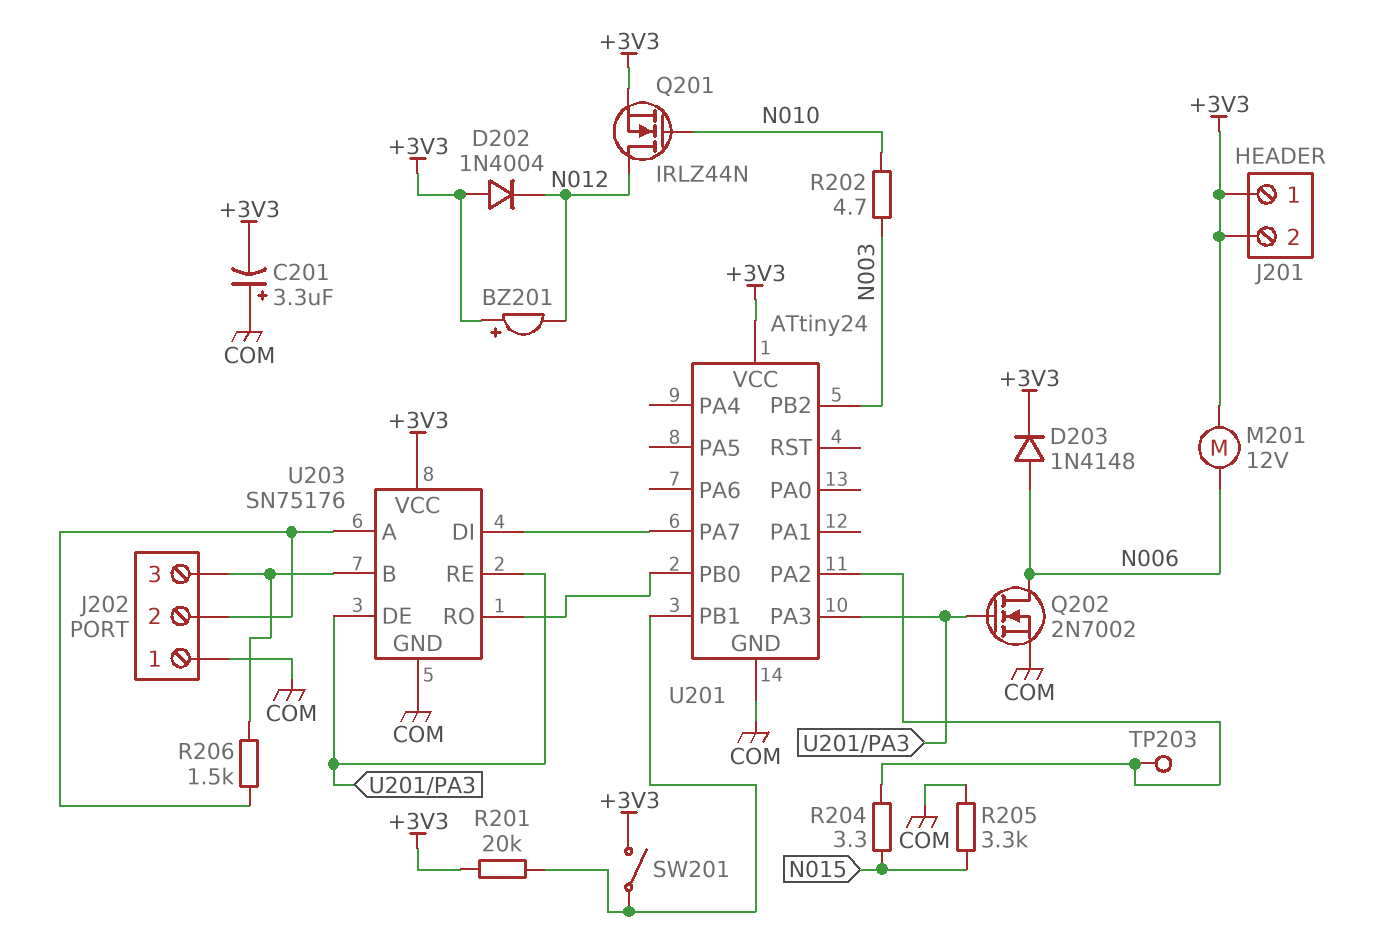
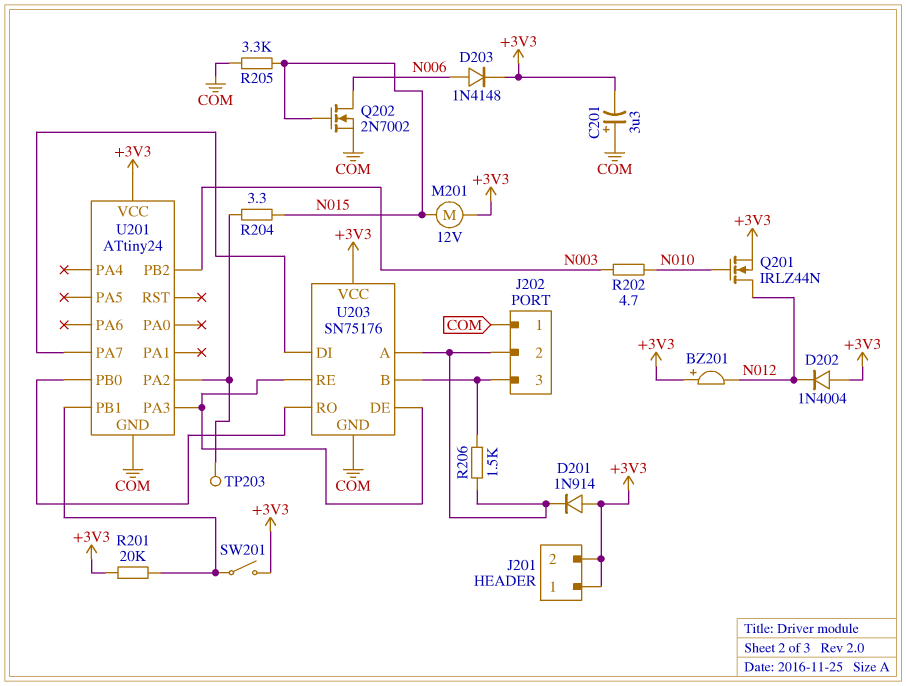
D201: none -> diode 1N914 (A +3V3, K J202/2)
M201: motor 12V (+3V3, N006) -> motor 12V (+3V3, N015)
Q202: NMOS 2N7002 (G U201/PA3, D N006, S COM) -> NMOS 2N7002 (G N015, D N006, S COM)

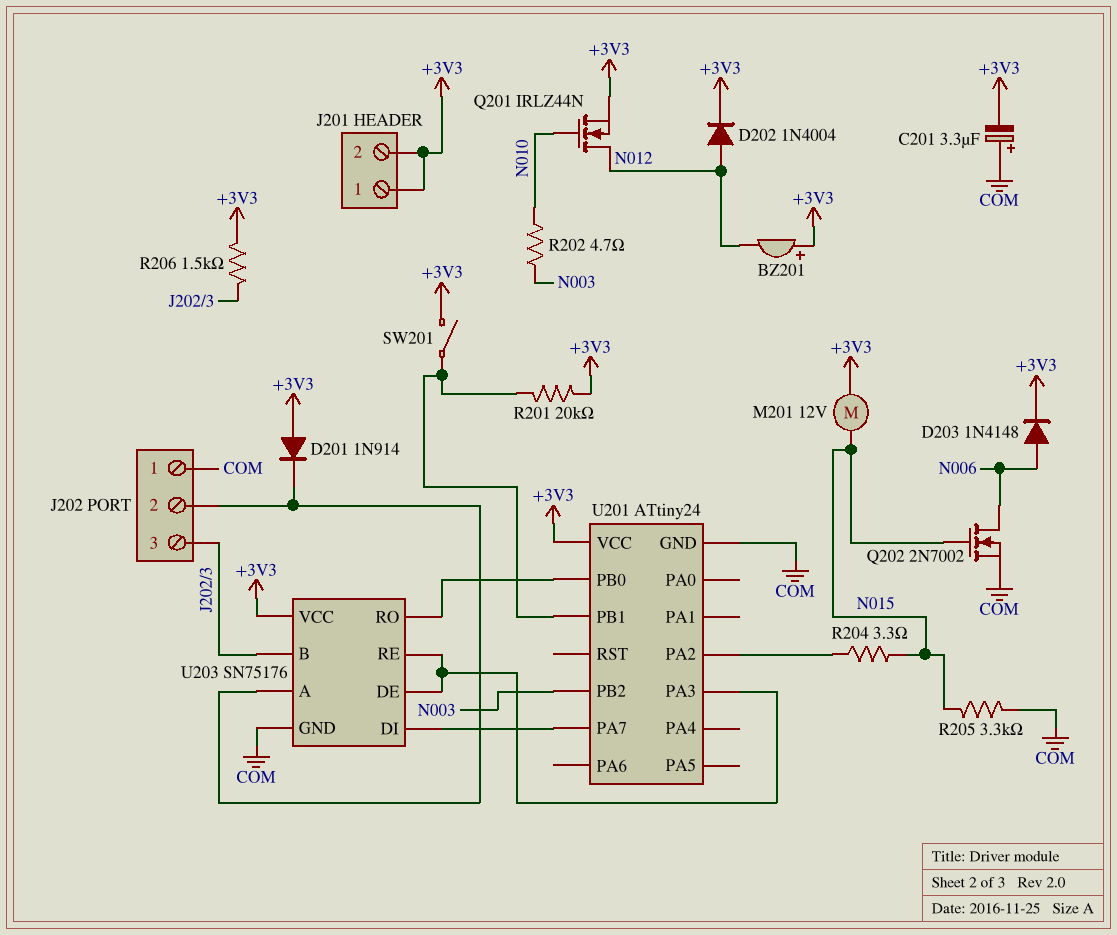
D202: diode 1N4004 (A +3V3, K N012) -> diode 1N4004 (A N012, K +3V3)
R206: 1.5k (J202/2, J202/3) -> 1.5k (+3V3, J202/3)
TP203: test point (U201/PA2) -> none

